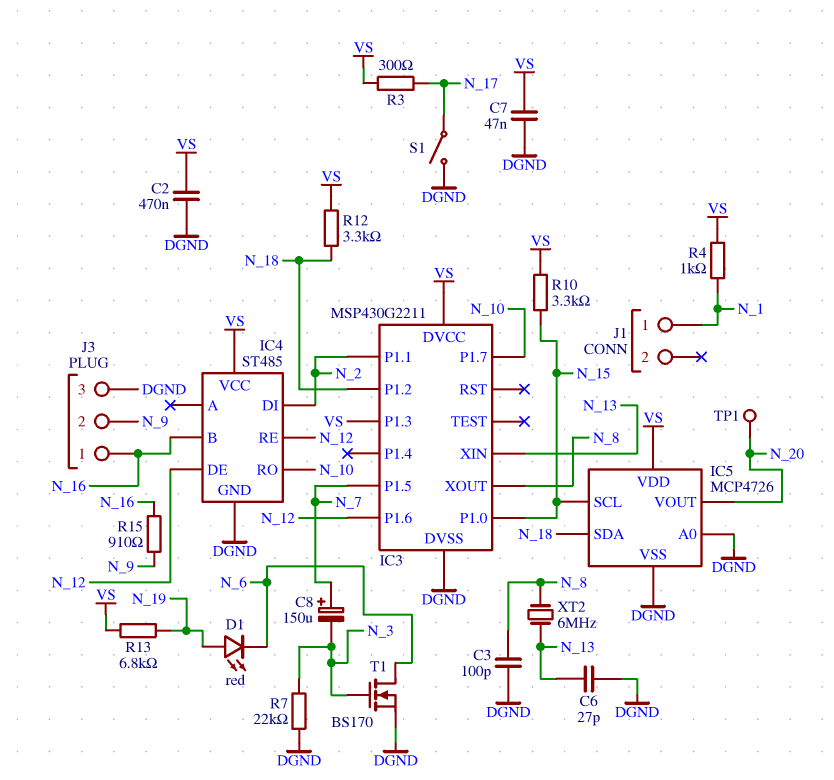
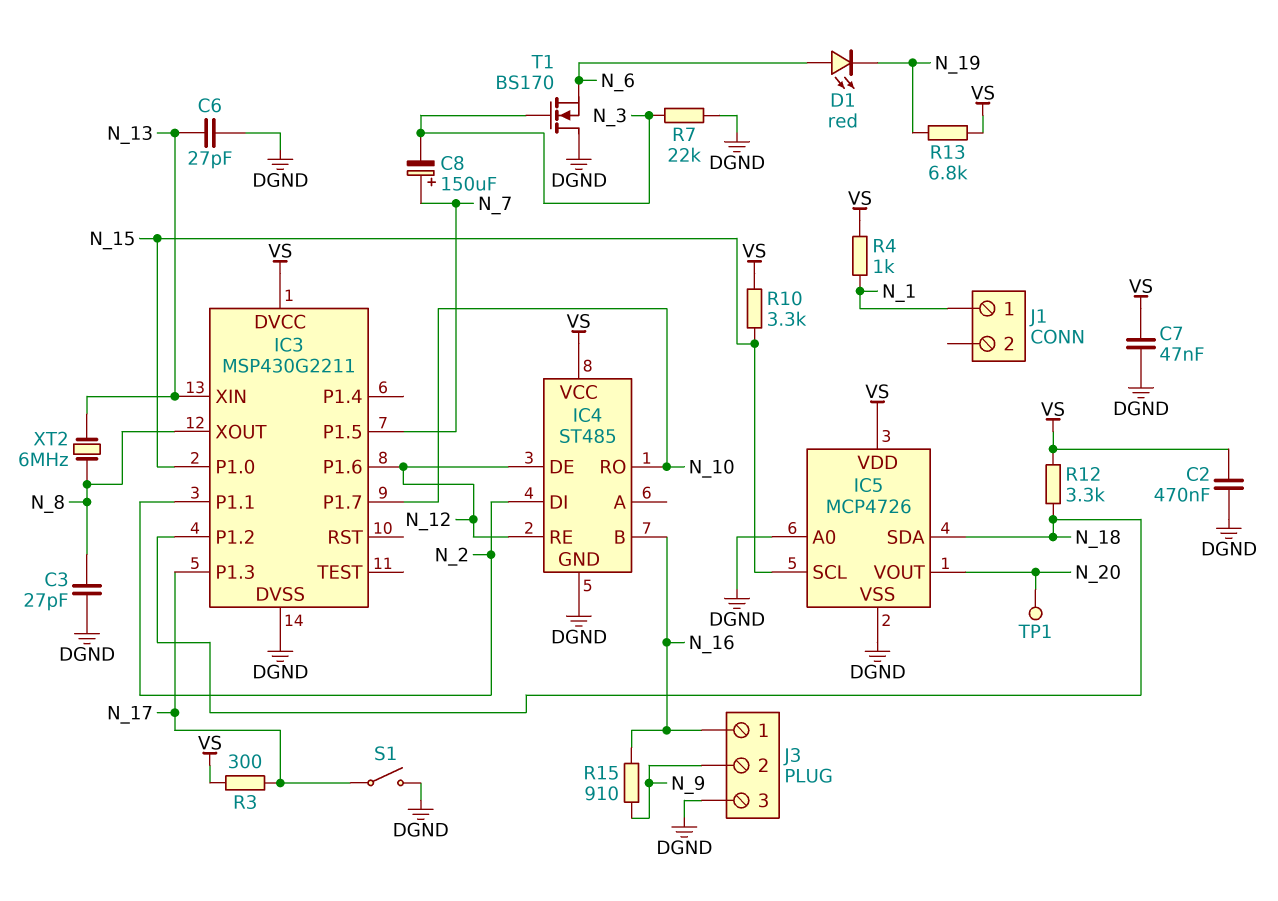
C3: 100pF (DGND, N_8) -> 27pF (DGND, N_8)
D1: LED red (A N_19, K N_6) -> LED red (A N_6, K N_19)
IC3 pin P1.3: VS -> N_17
T1: NMOS BS170 (G N_3, D N_6, S DGND) -> NMOS BS170 (G N_3, D DGND, S N_6)

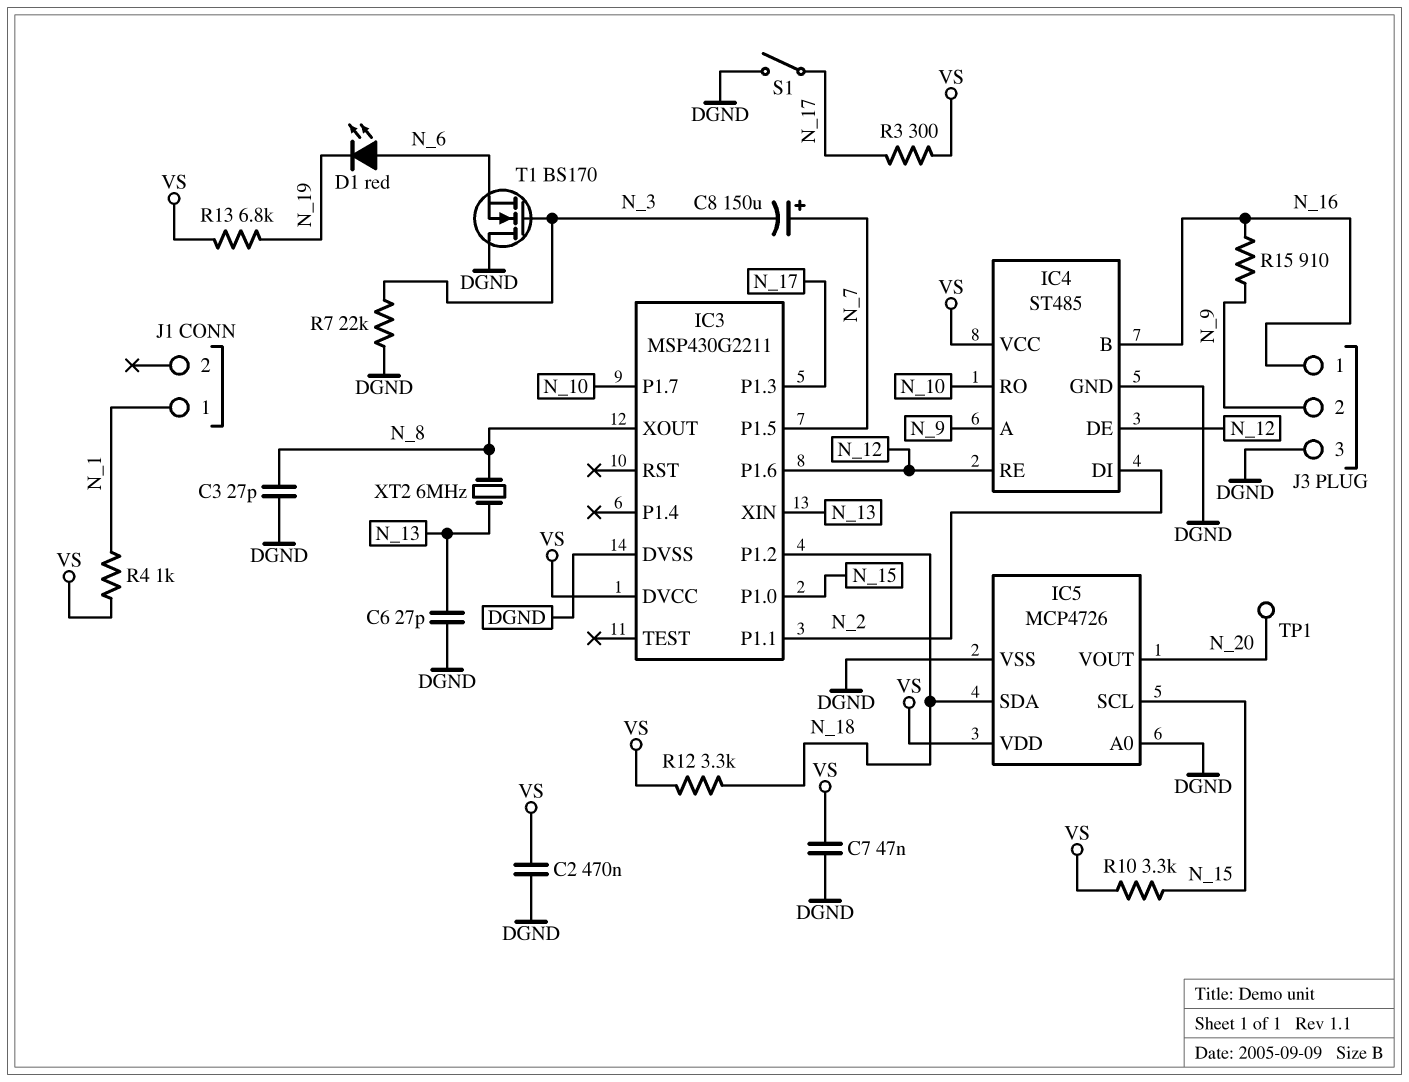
IC4 pin A: none -> N_9

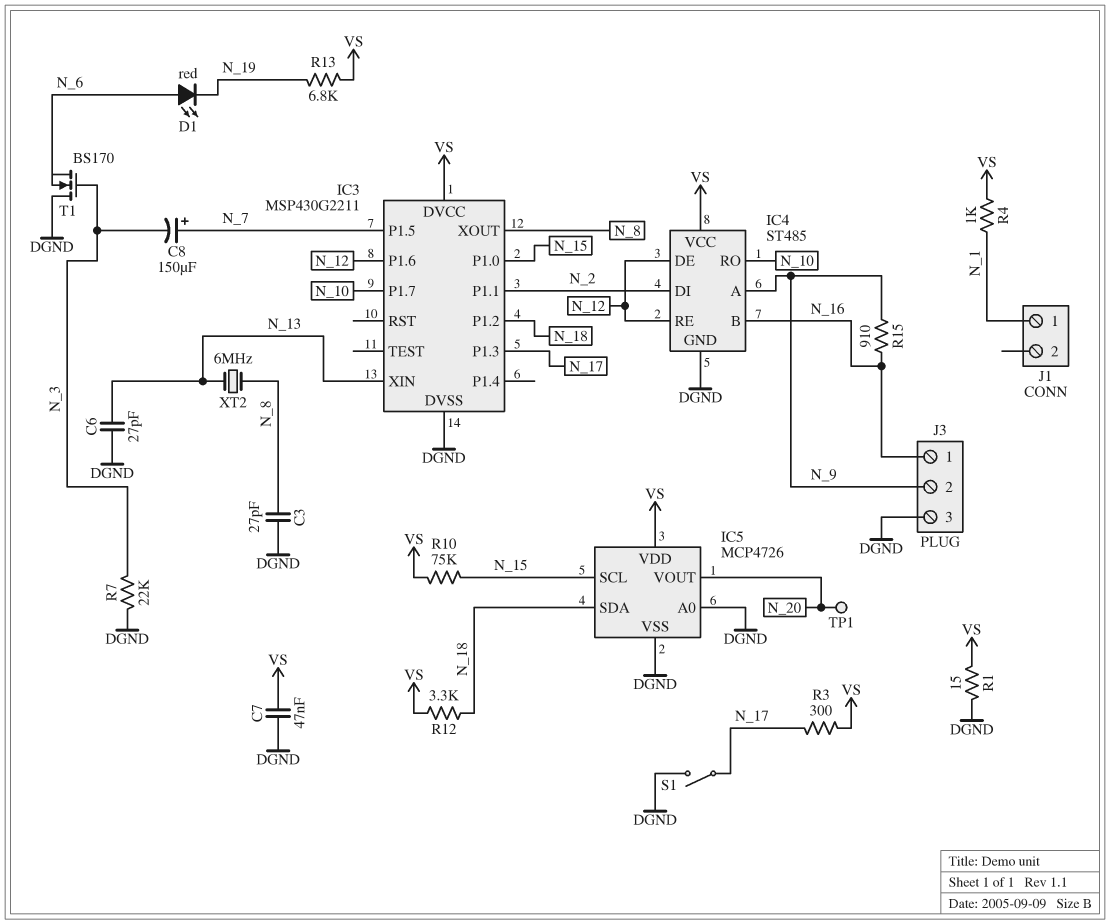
C2: 470nF (DGND, VS) -> none
R1: none -> 15 (DGND, VS)
R10: 3.3k (N_15, VS) -> 75k (N_15, VS)

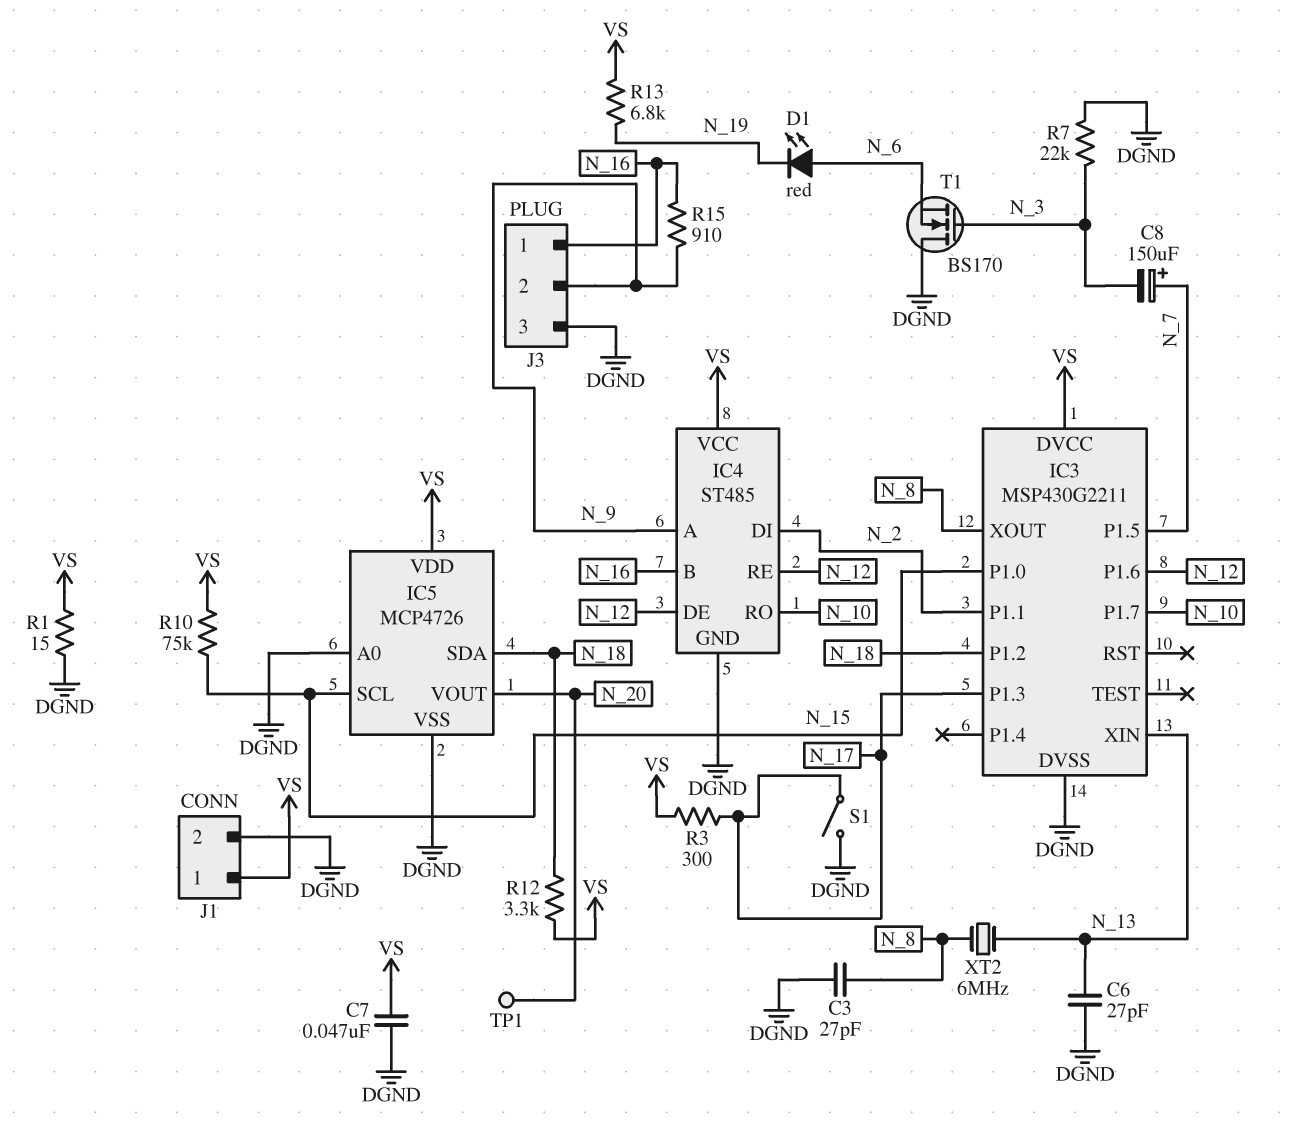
J1 pin 1: N_1 -> VS
J1 pin 2: none -> DGND
R4: 1k (N_1, VS) -> none

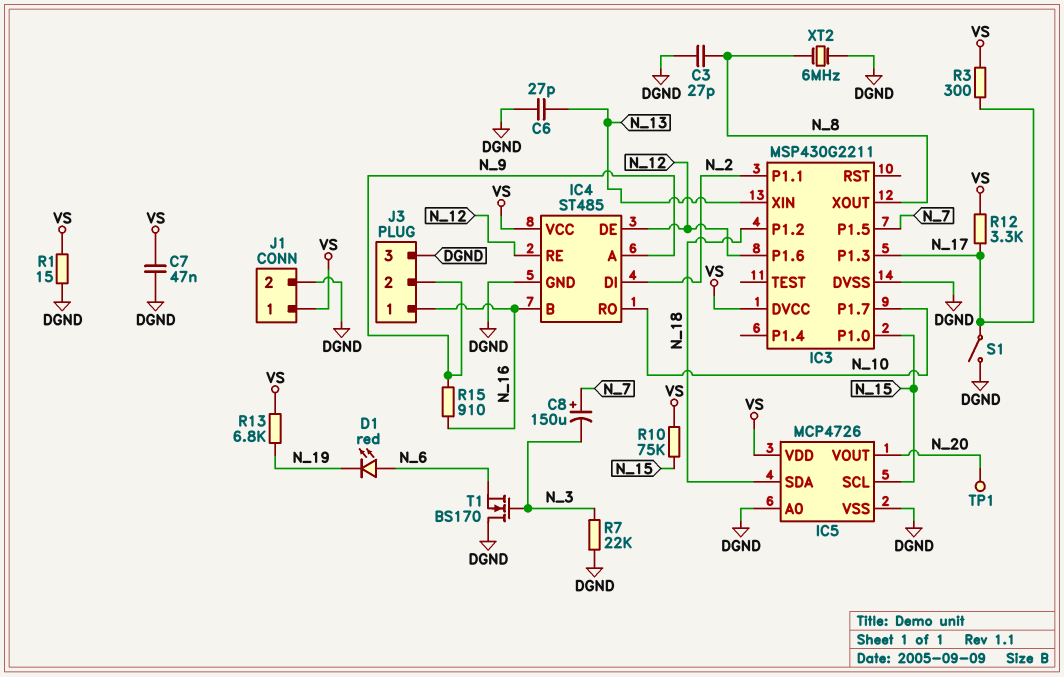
R12: 3.3k (N_18, VS) -> 3.3k (N_17, VS)
XT2: 6MHz (N_8, N_13) -> 6MHz (DGND, N_8)

